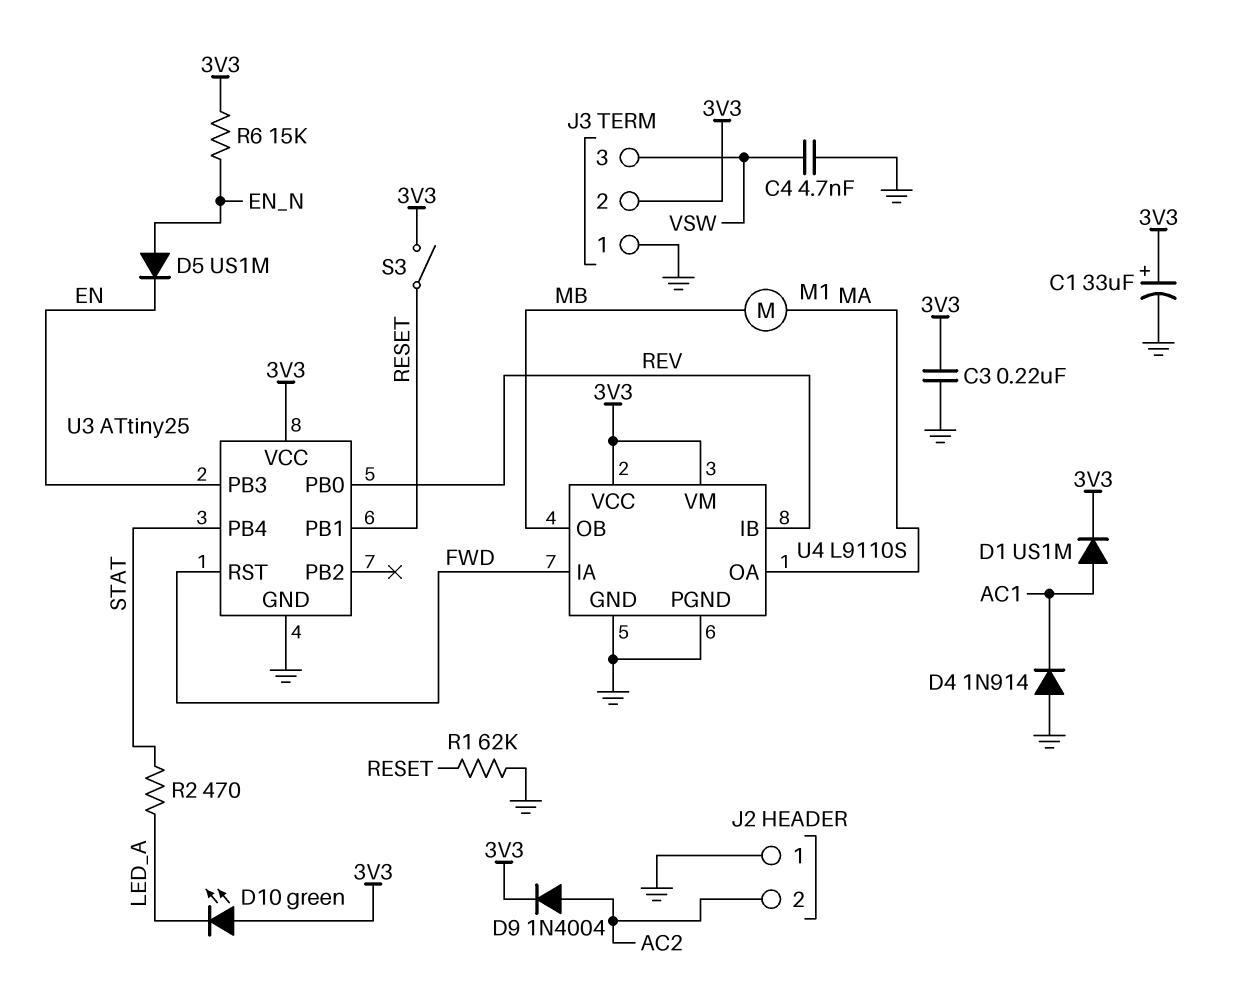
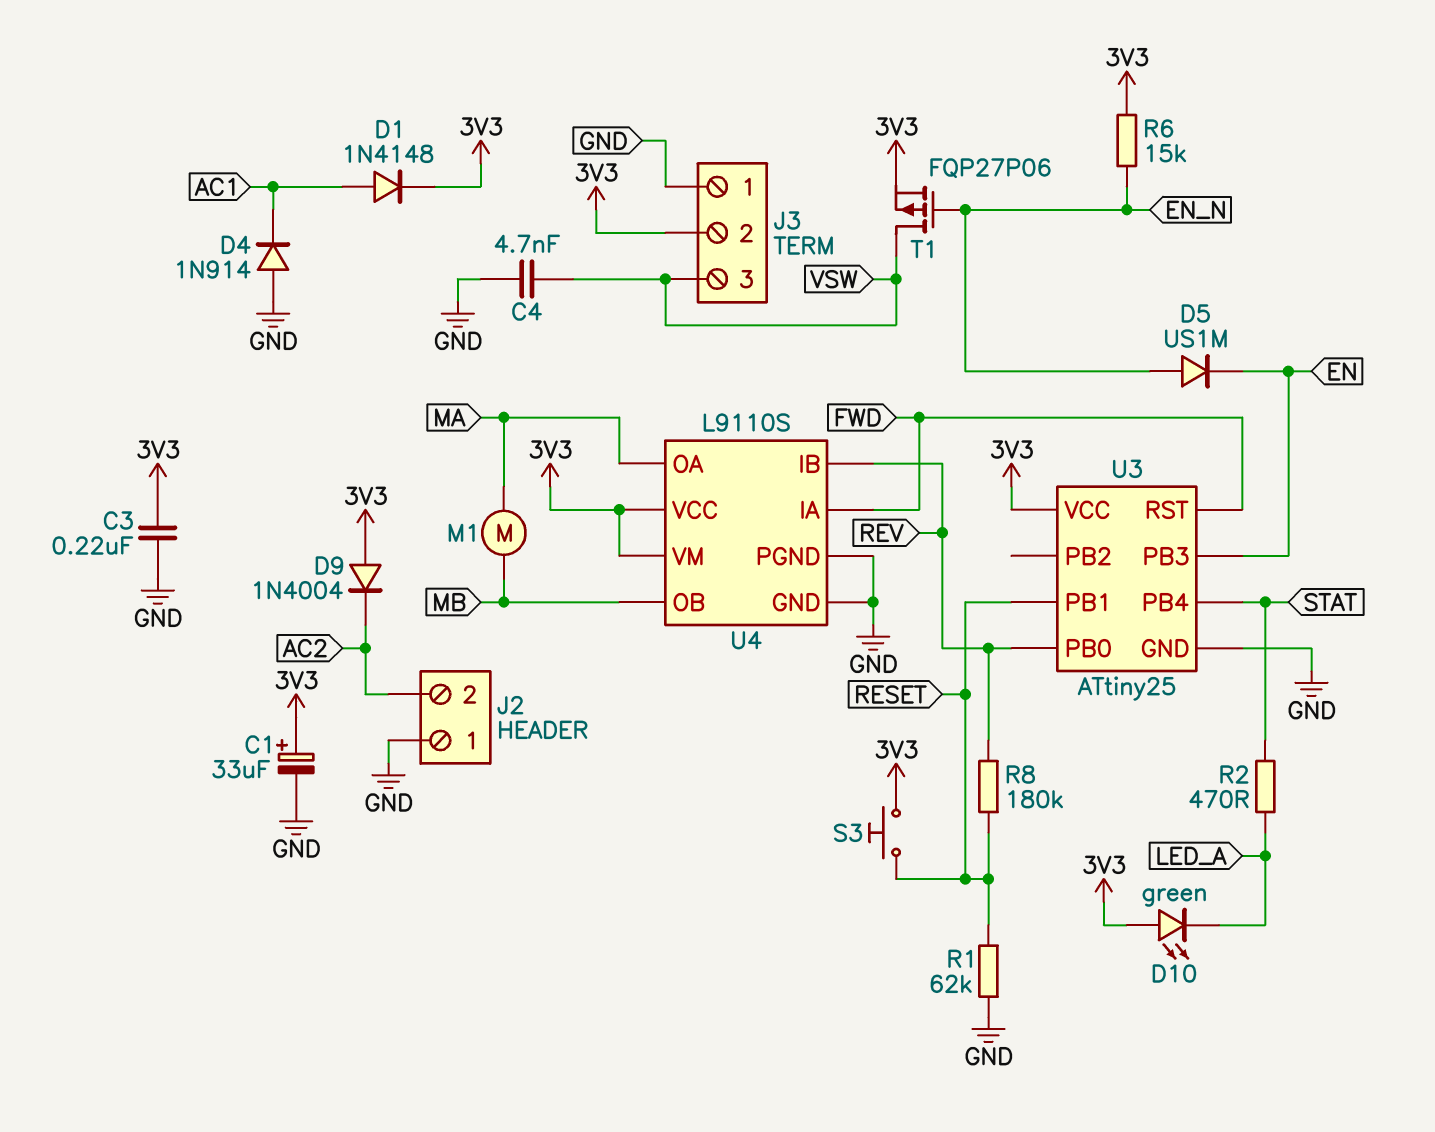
D1: diode US1M (A AC1, K 3V3) -> diode 1N4148 (A AC1, K 3V3)
D9: diode 1N4004 (A AC2, K 3V3) -> diode 1N4004 (A 3V3, K AC2)
R8: none -> 180k (RESET, REV)
S3: switch (3V3, RESET) -> button (3V3, RESET)
T1: none -> PMOS FQP27P06 (G EN_N, D VSW, S 3V3)

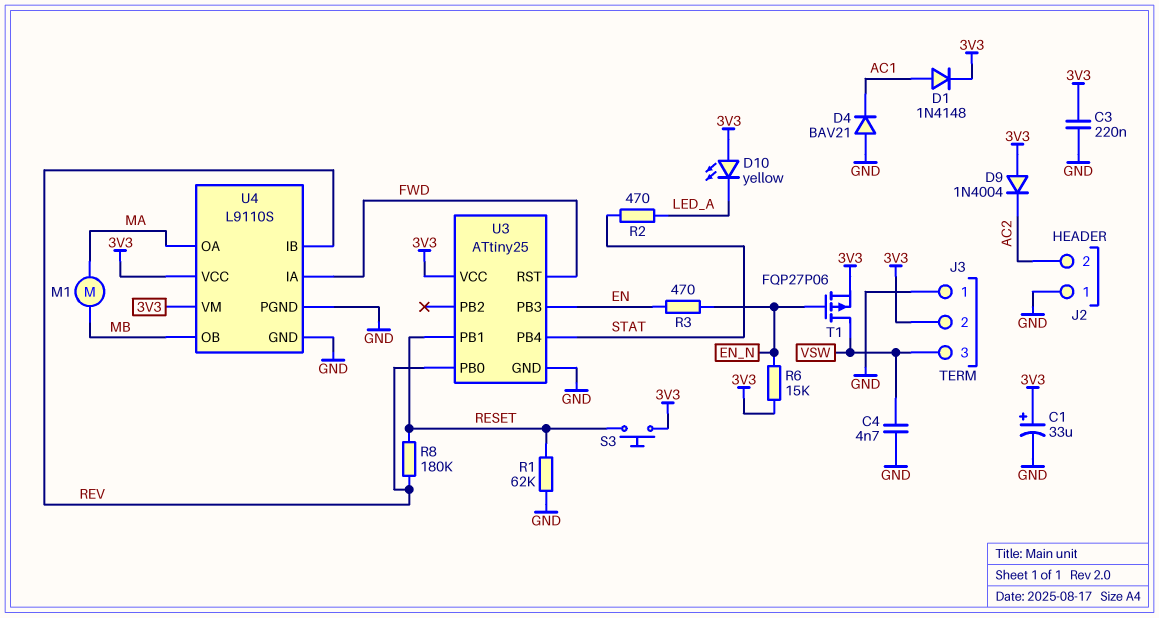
D4: diode 1N914 (A GND, K AC1) -> diode BAV21 (A GND, K AC1)
D5: diode US1M (A EN_N, K EN) -> none
D10: LED green (A 3V3, K LED_A) -> LED yellow (A 3V3, K LED_A)
R3: none -> 470 (EN, EN_N)

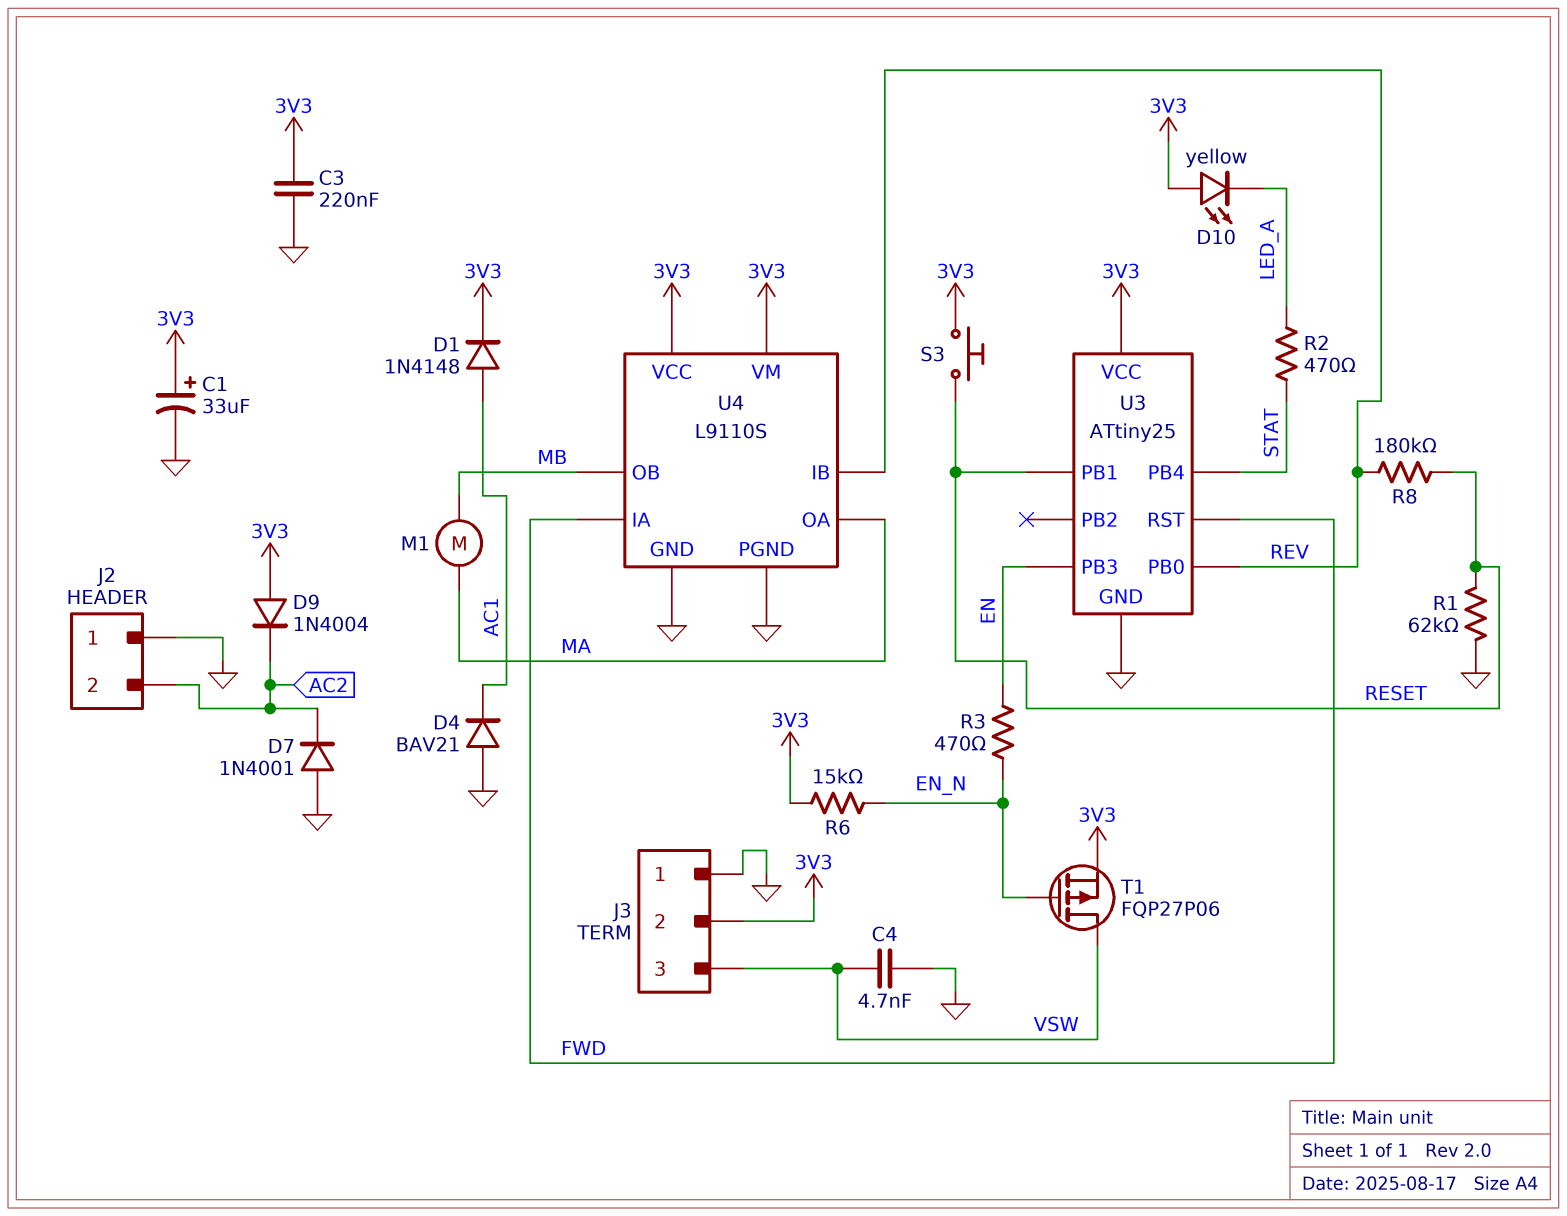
D7: none -> diode 1N4001 (A GND, K AC2)

